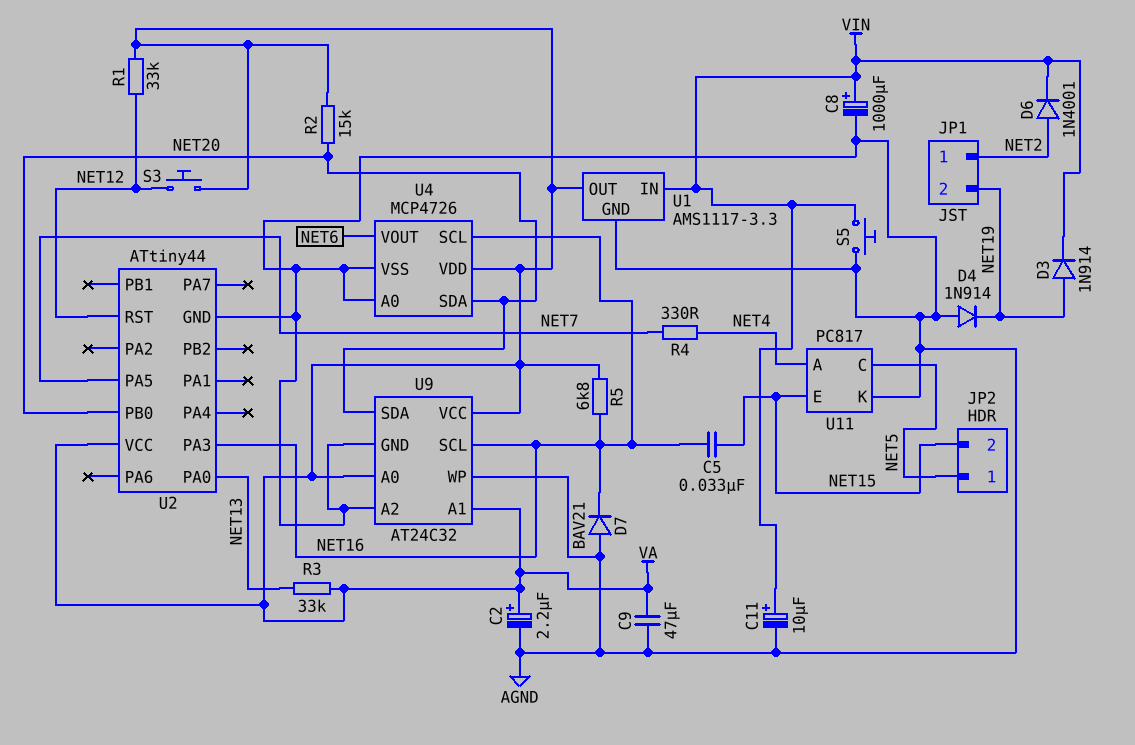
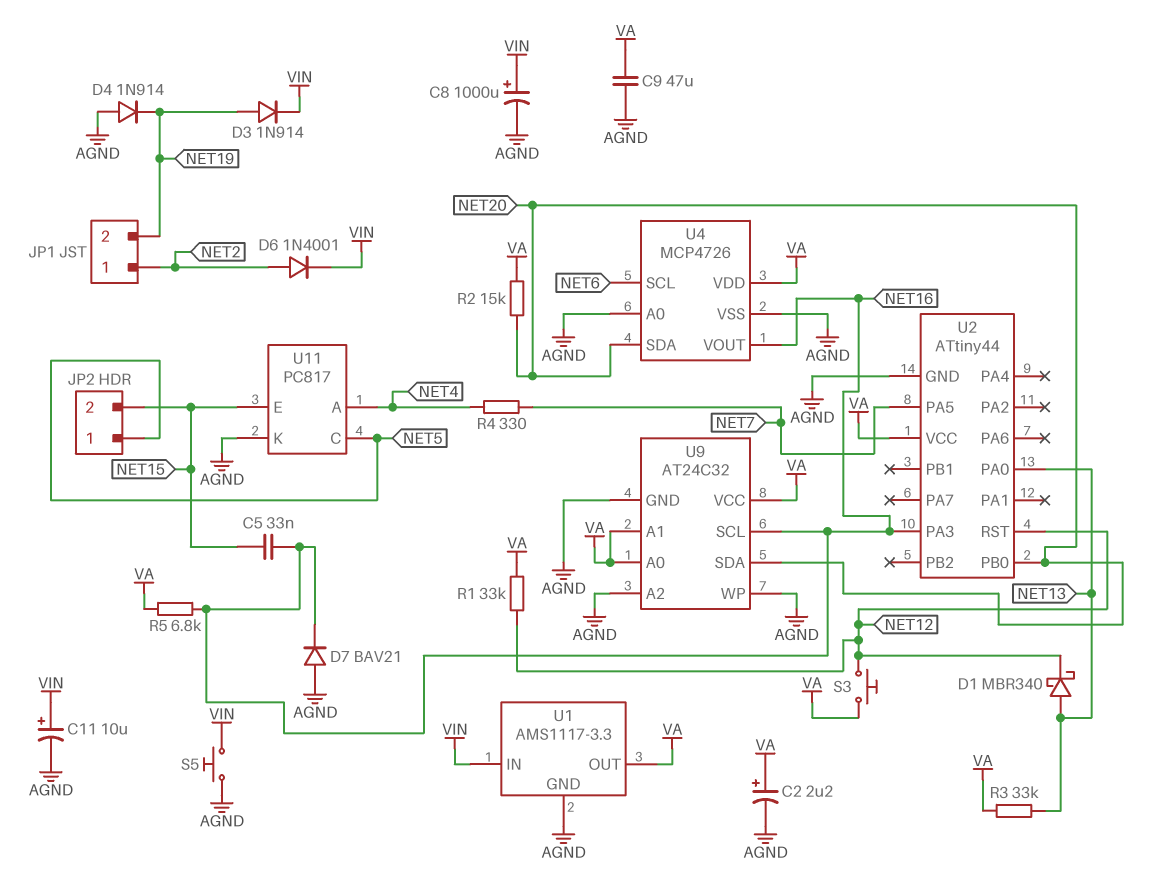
D1: none -> schottky MBR340 (A NET13, K NET12)
U4 pin SCL: NET16 -> NET6
U4 pin VOUT: NET6 -> NET16

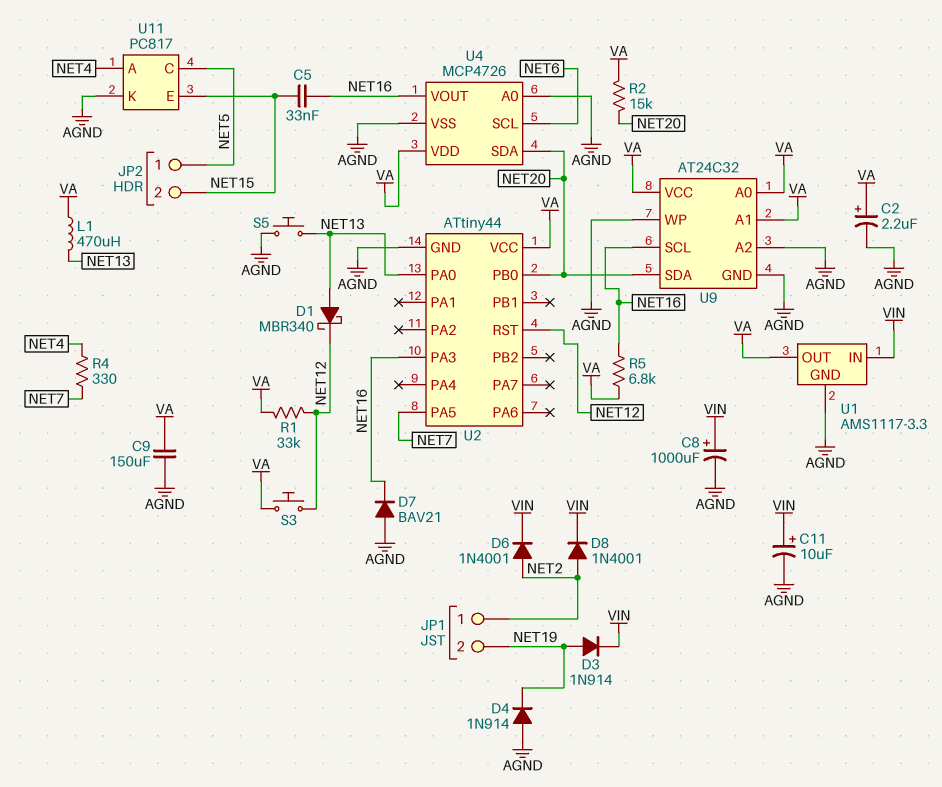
C9: 47uF (AGND, VA) -> 150uF (AGND, VA)
D8: none -> diode 1N4001 (A NET2, K VIN)
L1: none -> 470uH (NET13, VA)
R3: 33k (NET13, VA) -> none
S5: button (AGND, VIN) -> button (AGND, NET13)

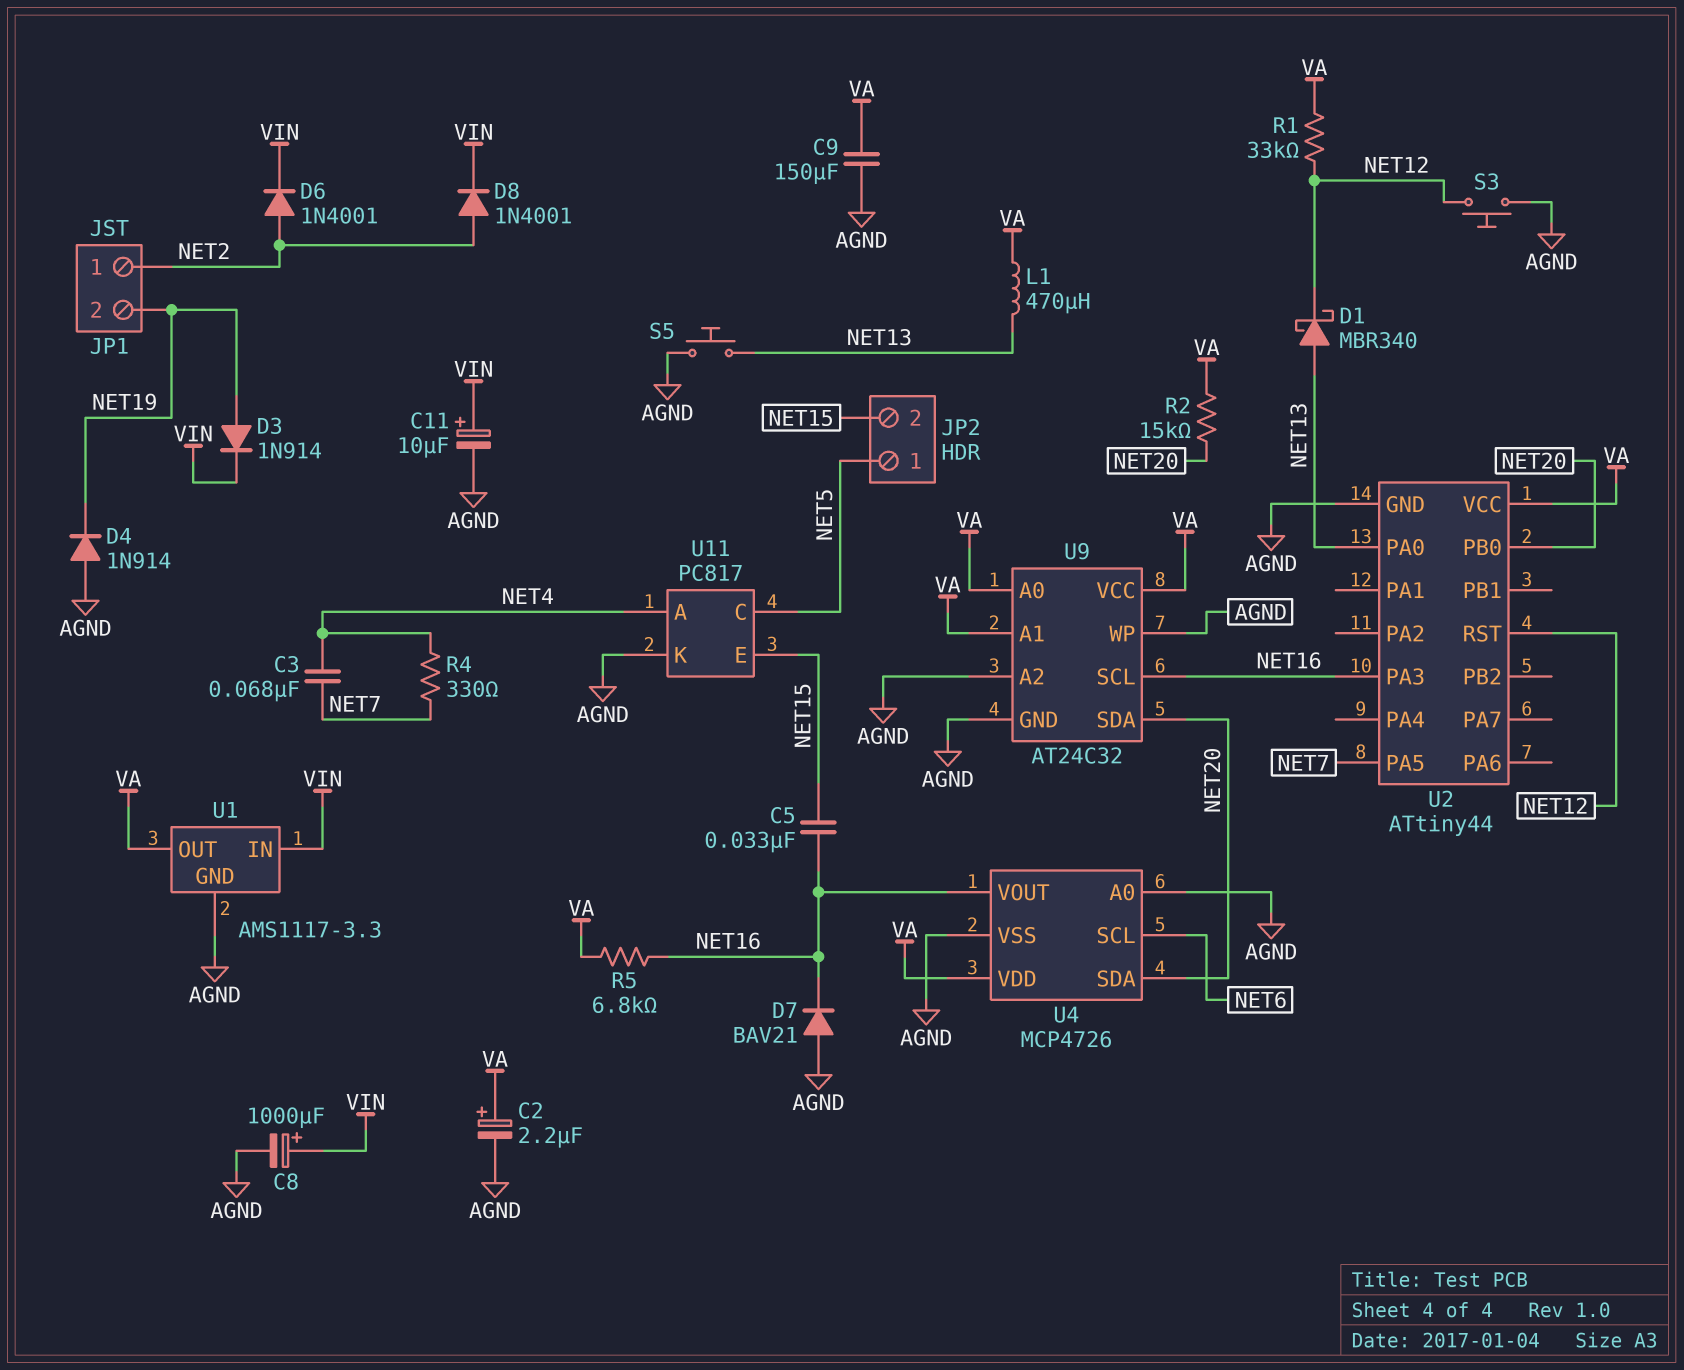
C3: none -> 68nF (NET4, NET7)
S3: button (NET12, VA) -> button (AGND, NET12)

